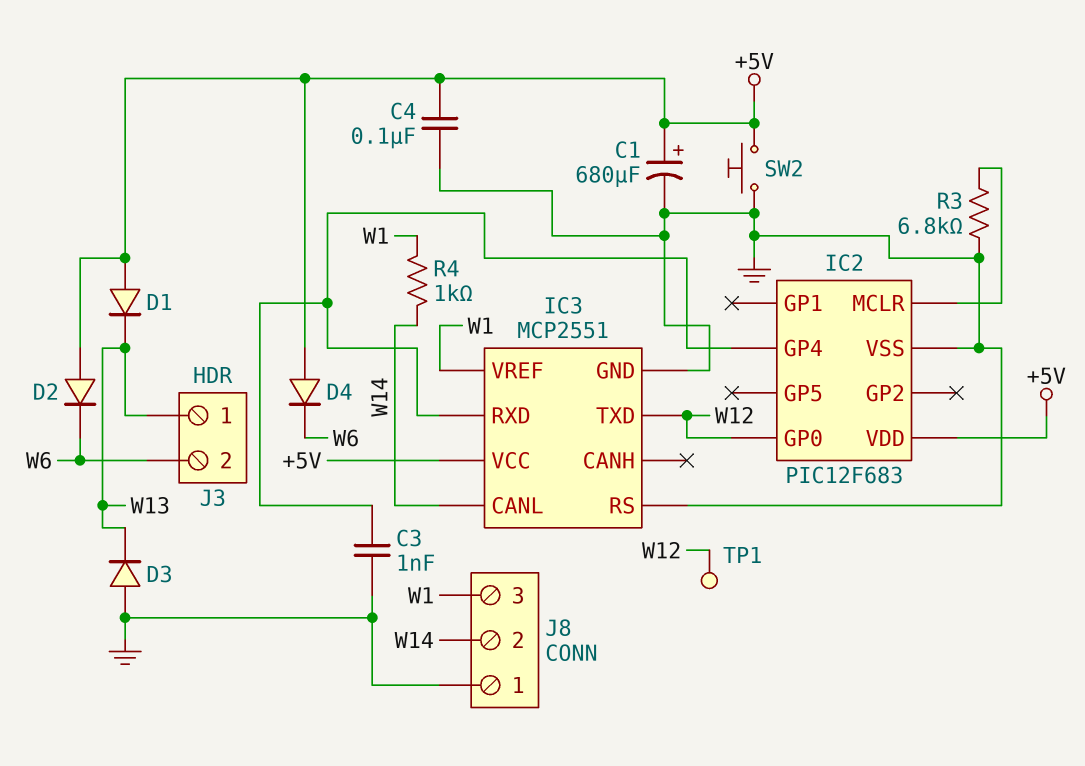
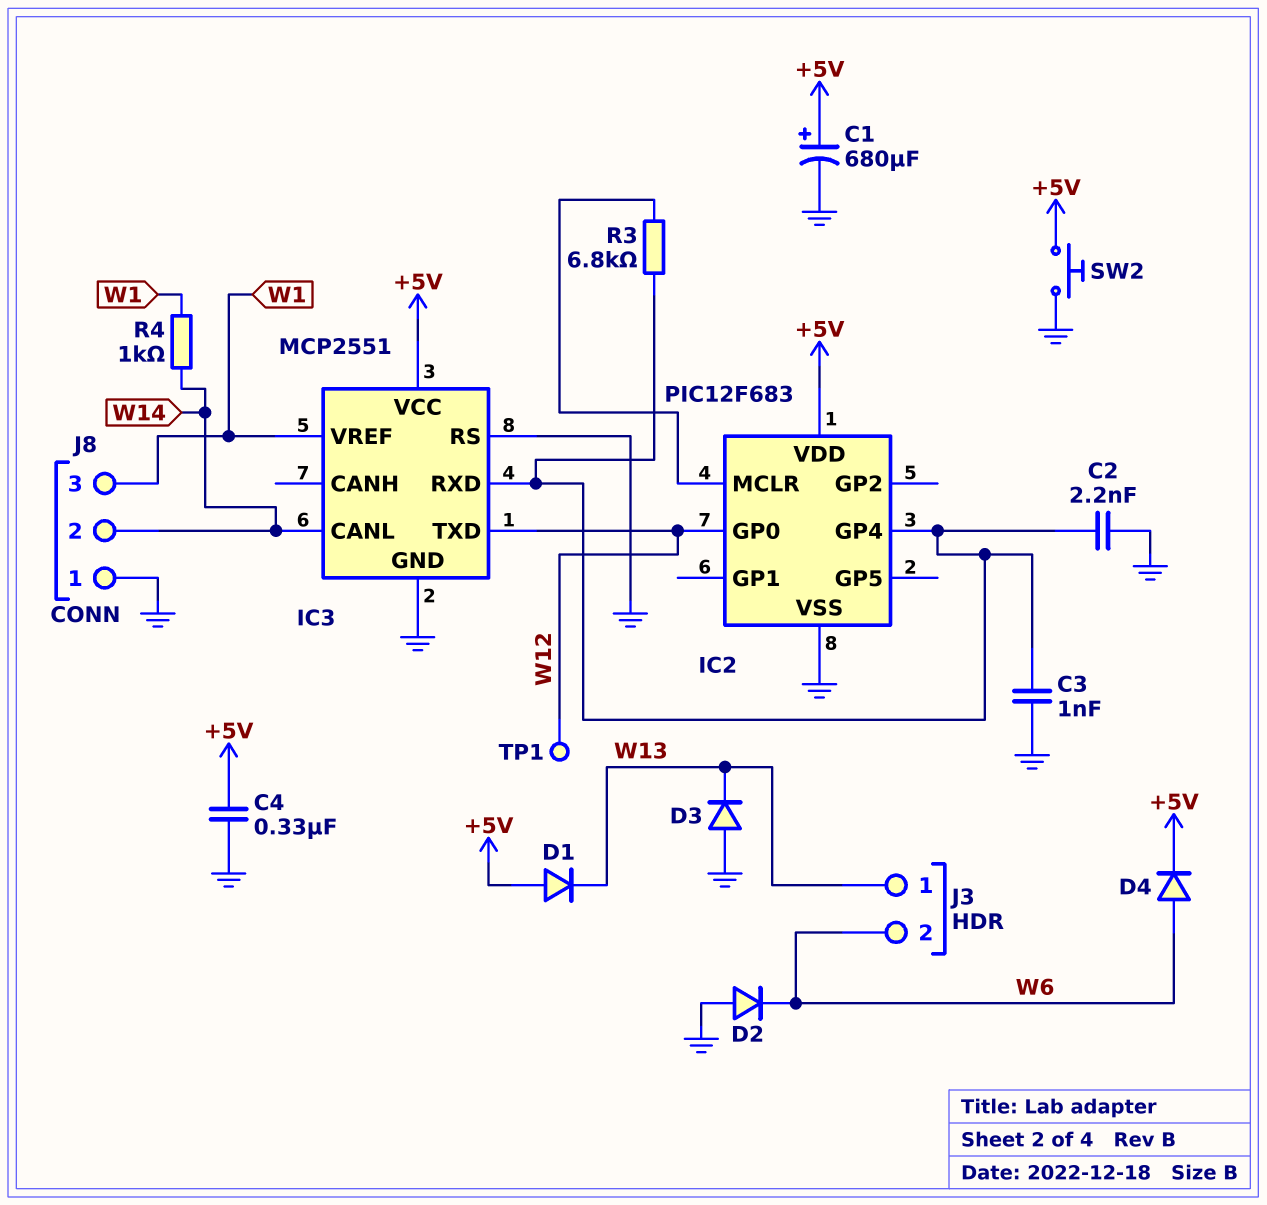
C2: none -> 2.2nF (GND, IC2/GP4)
C4: 100nF (+5V, GND) -> 330nF (+5V, GND)
D2: diode (A +5V, K W6) -> diode (A GND, K W6)
D4: diode (A +5V, K W6) -> diode (A W6, K +5V)
R3: 6.8k (GND, IC2/MCLR) -> 6.8k (IC2/GP4, IC2/MCLR)

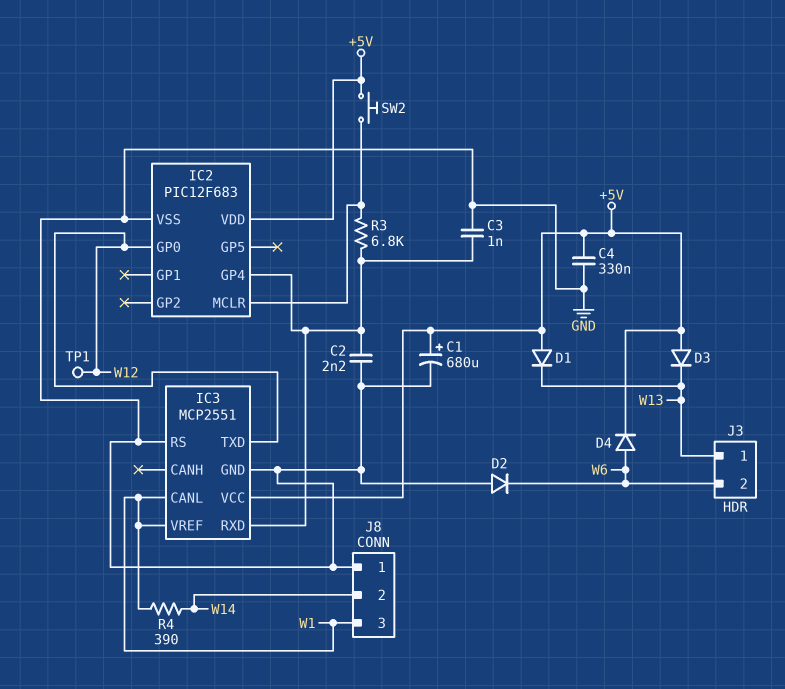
D3: diode (A GND, K W13) -> diode (A +5V, K W13)
IC3 pin CANL: W14 -> W1
R4: 1k (W1, W14) -> 390 (W1, W14)
SW2: button (+5V, GND) -> button (+5V, IC2/MCLR)

